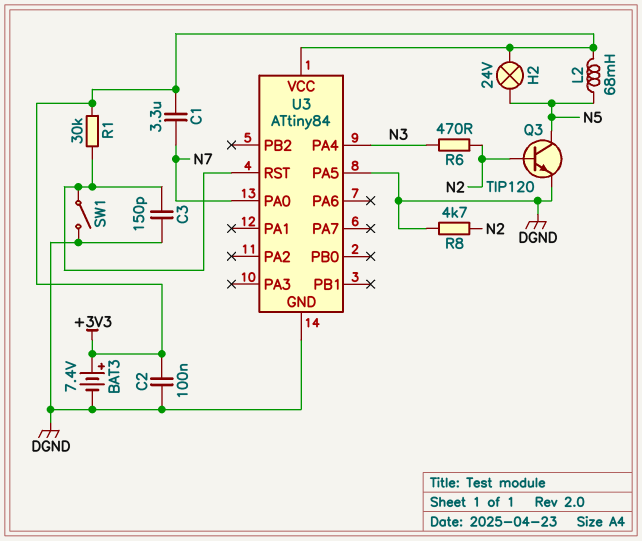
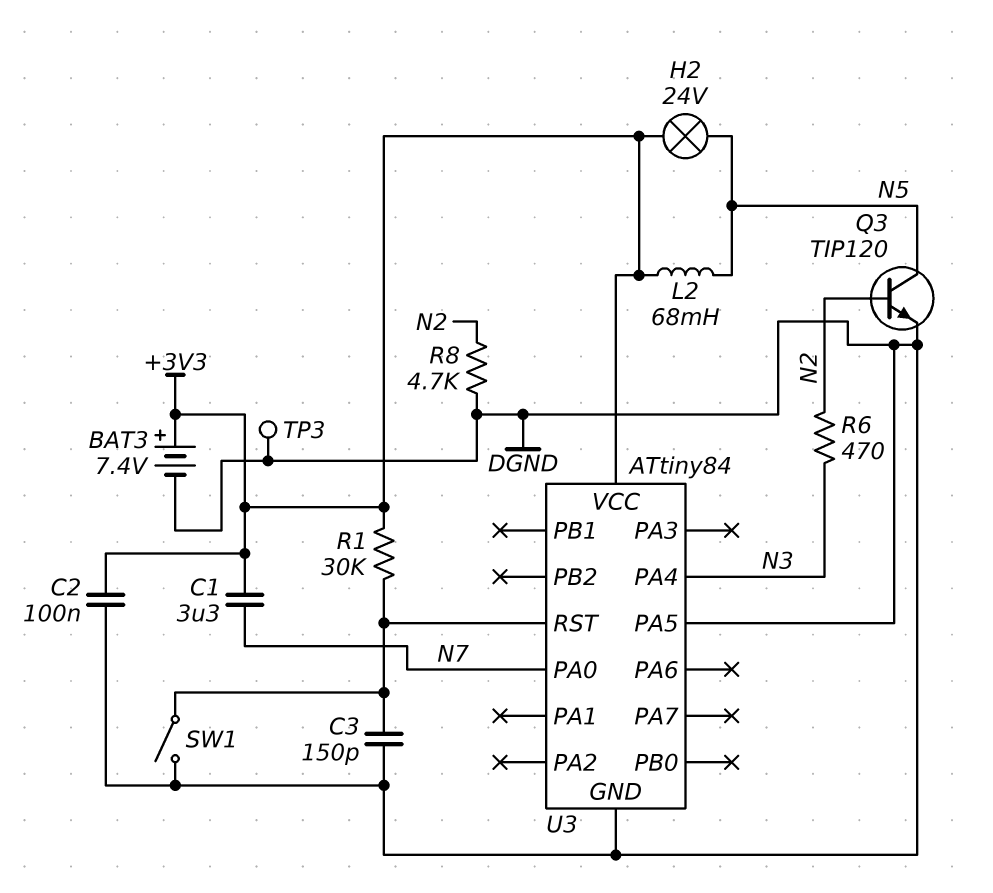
TP3: none -> test point (DGND)

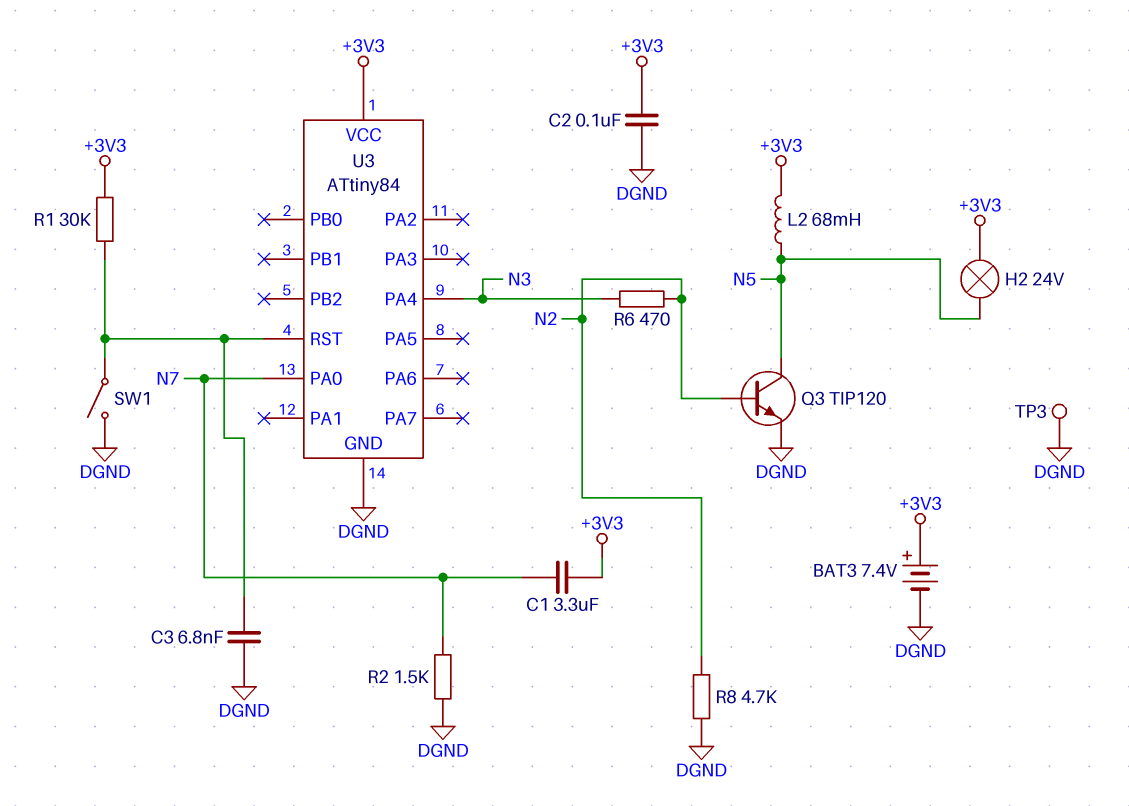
C3: 150pF (DGND, U3/RST) -> 6.8nF (DGND, U3/RST)
R2: none -> 1.5k (DGND, N7)
U3 pin PA5: DGND -> none

